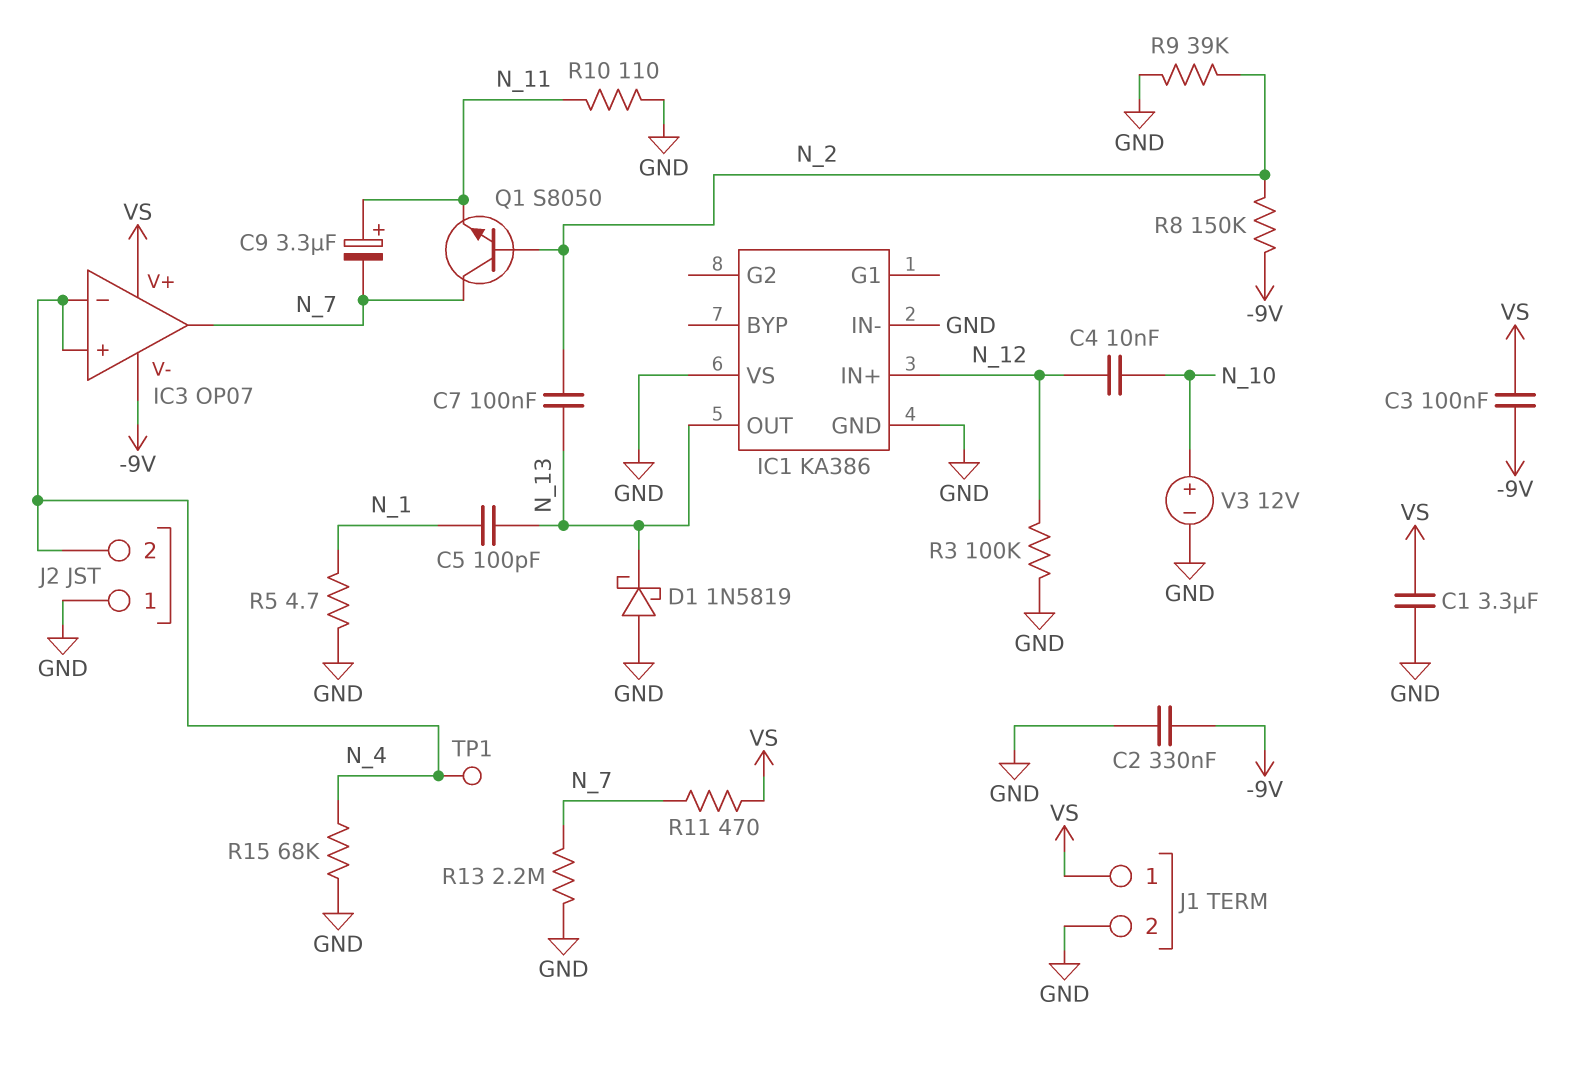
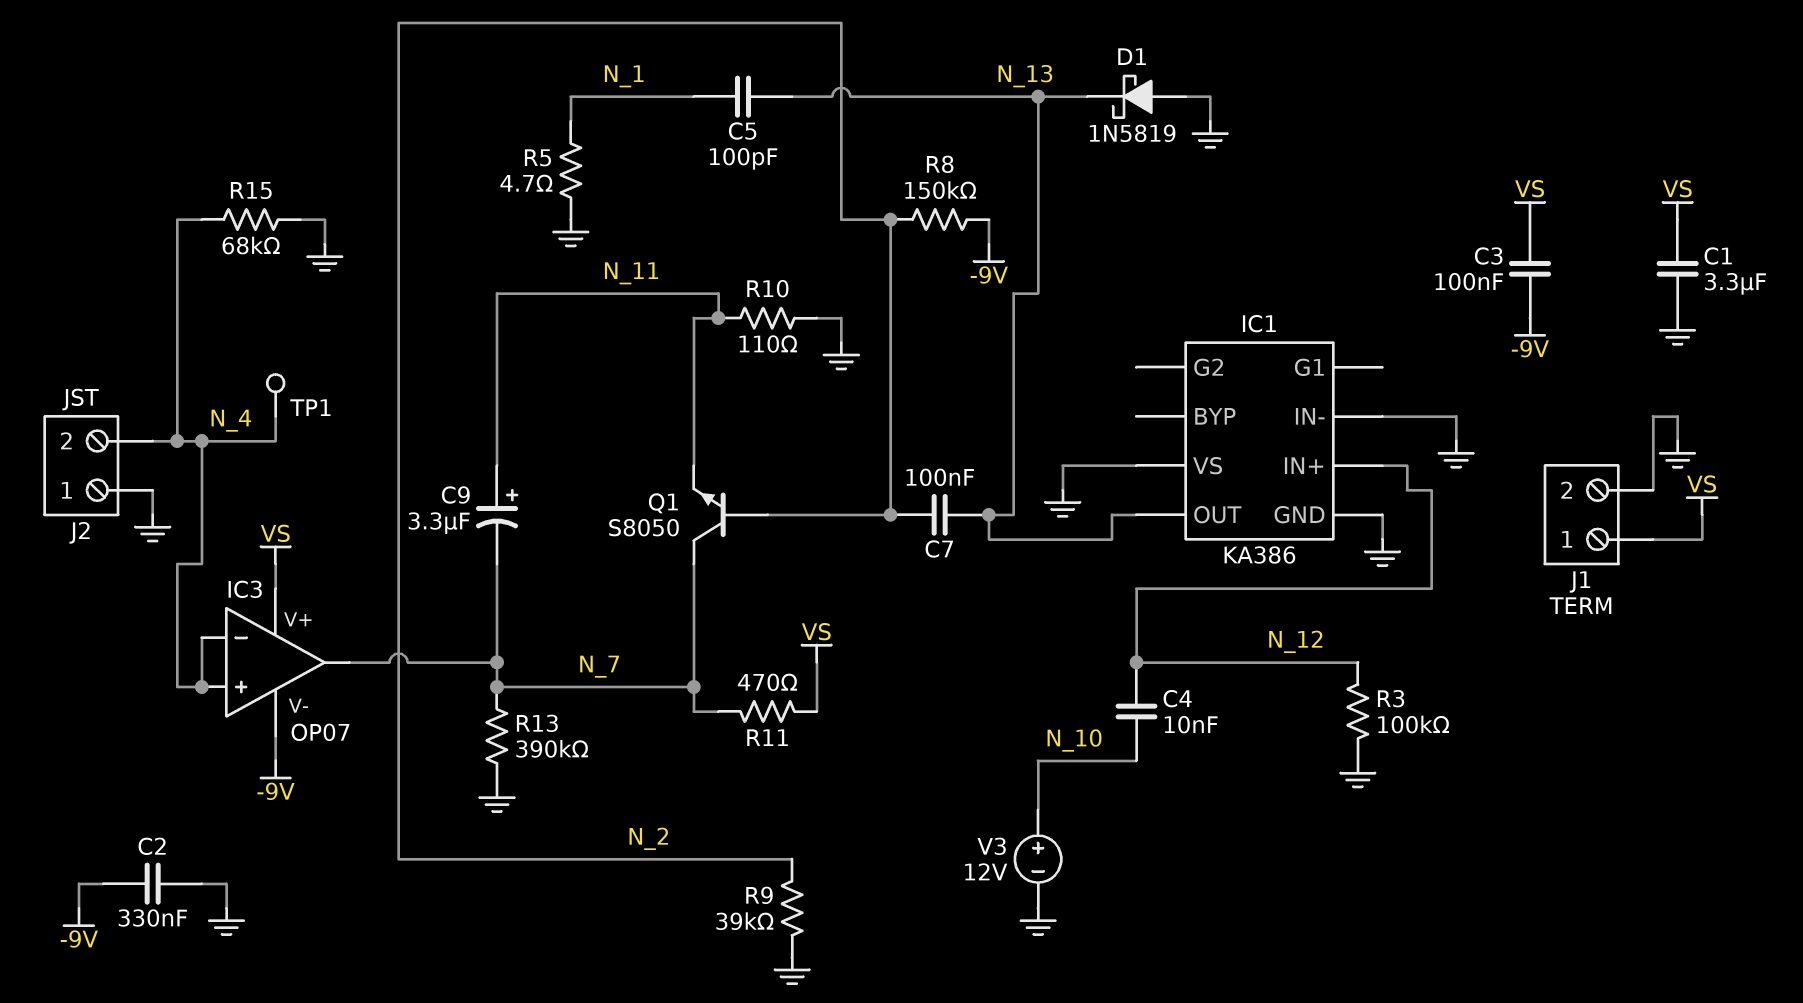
R13: 2.2M (GND, N_7) -> 390k (GND, N_7)

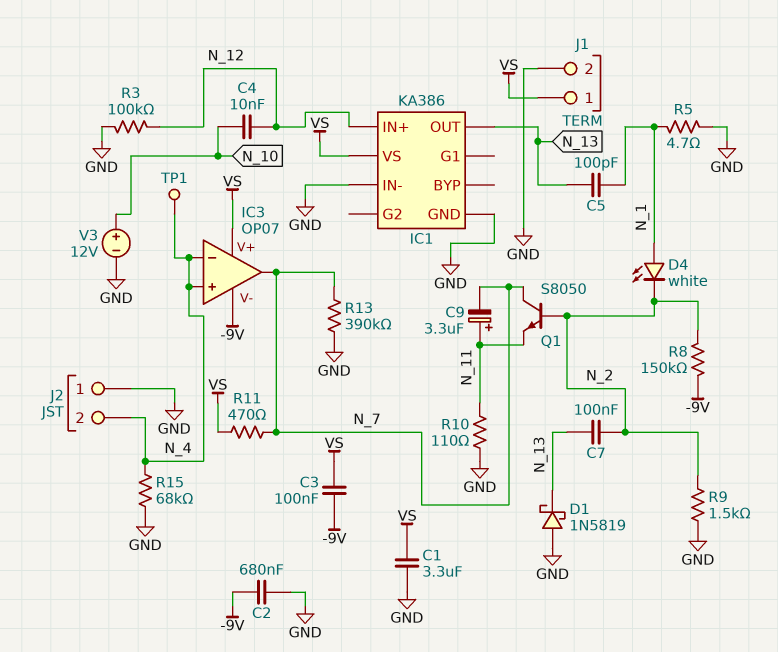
C2: 330nF (-9V, GND) -> 680nF (-9V, GND)
D4: none -> LED white (A N_1, K N_2)
IC1 pin VS: GND -> VS
R9: 39k (GND, N_2) -> 1.5k (GND, N_2)

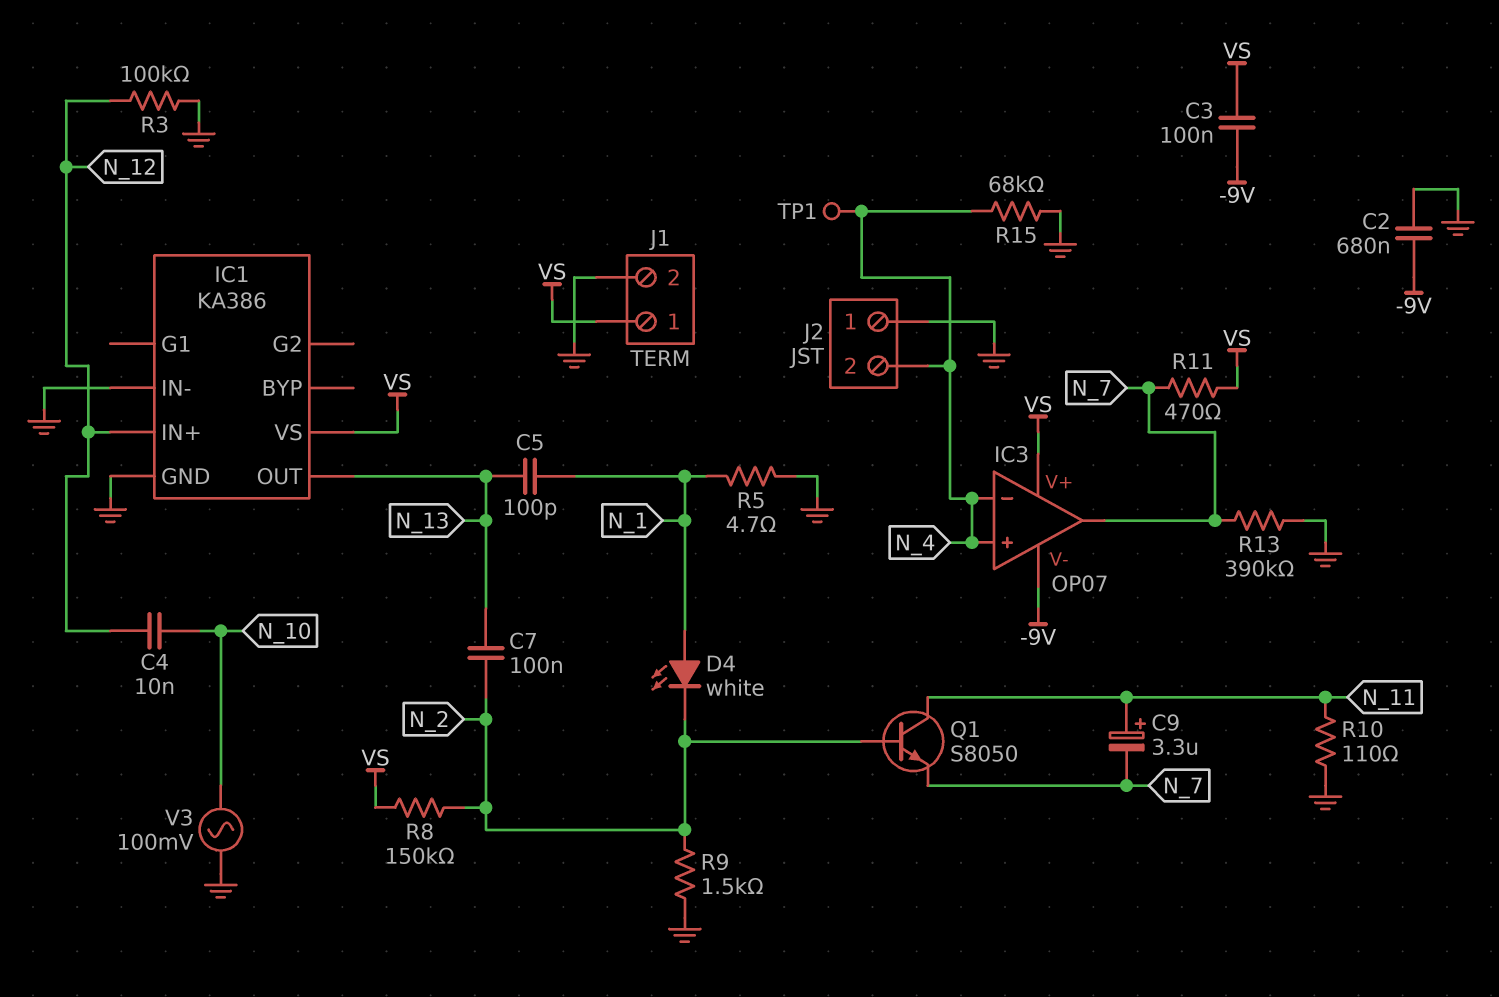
C1: 3.3uF (GND, VS) -> none
D1: schottky 1N5819 (A GND, K N_13) -> none
Q1: NPN S8050 (B N_2, C N_7, E N_11) -> NPN S8050 (B N_2, C N_11, E N_7)
R8: 150k (-9V, N_2) -> 150k (N_2, VS)
V3: 12V (plus N_10, minus GND) -> AC 100mV (GND, N_10)

